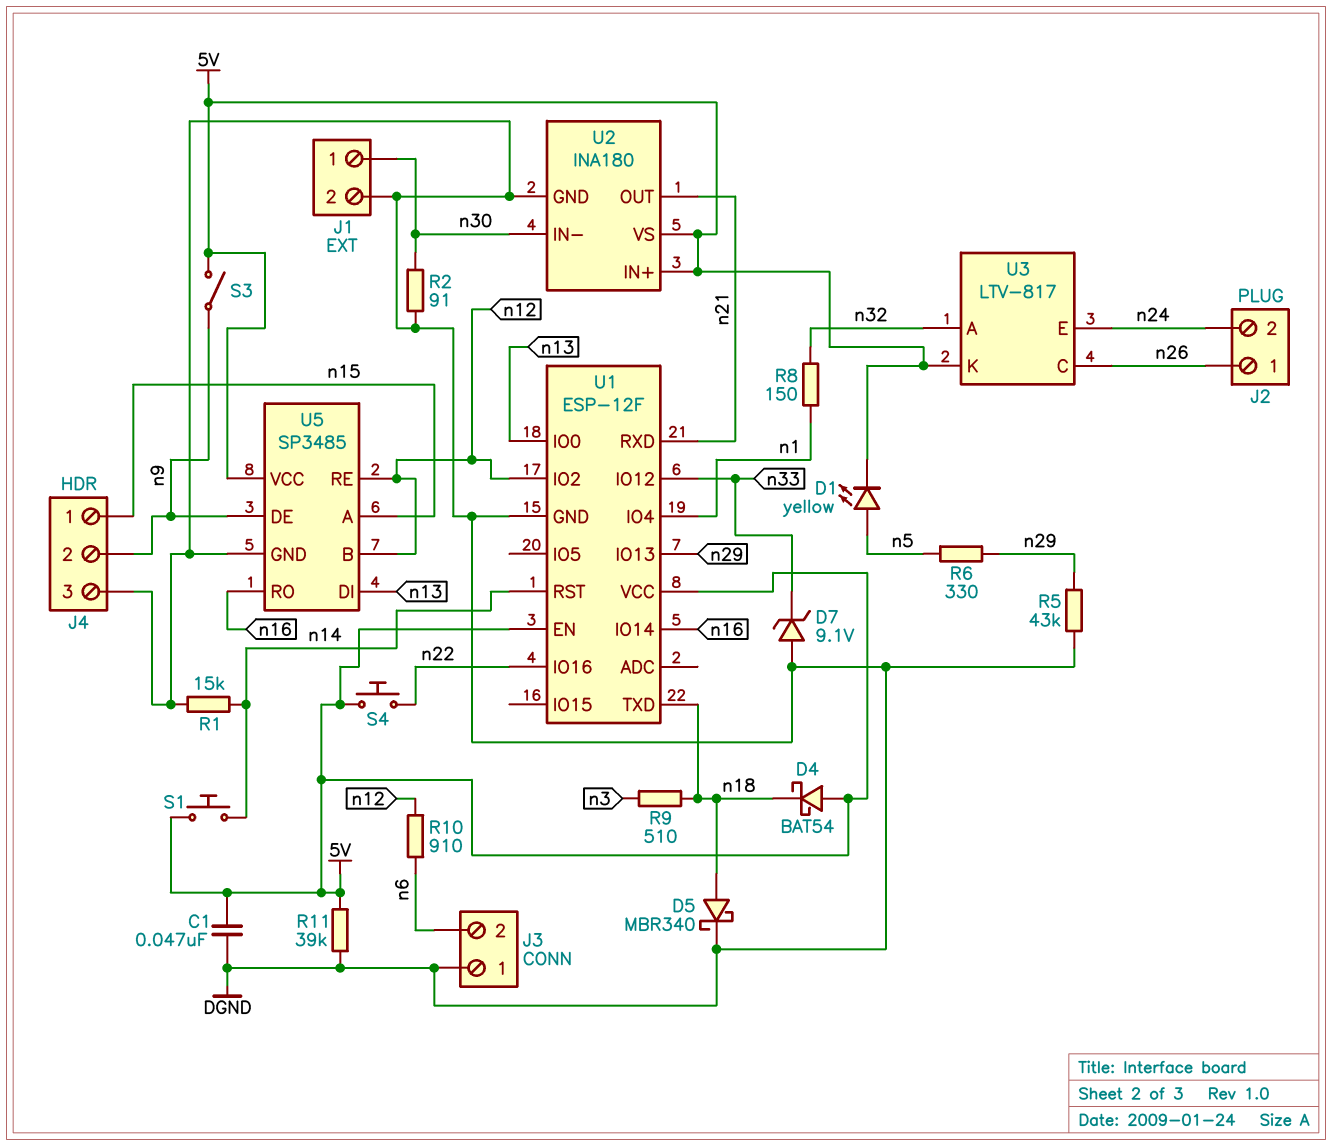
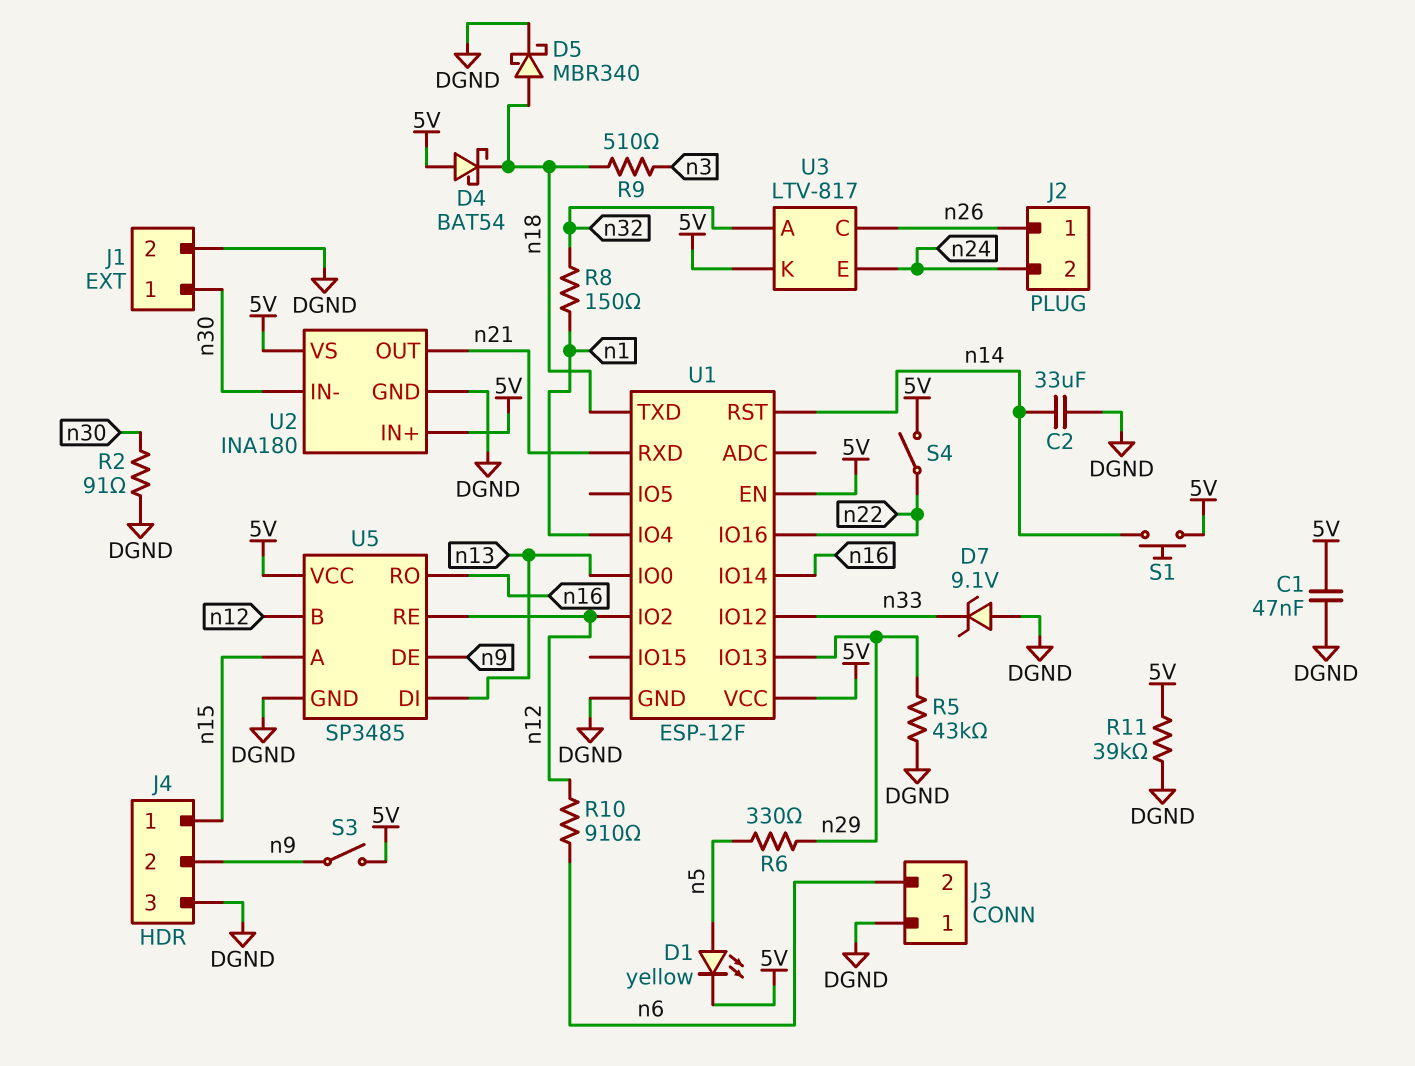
C2: none -> 33uF (DGND, n14)
R1: 15k (DGND, n14) -> none
S4: button (5V, n22) -> switch (5V, n22)

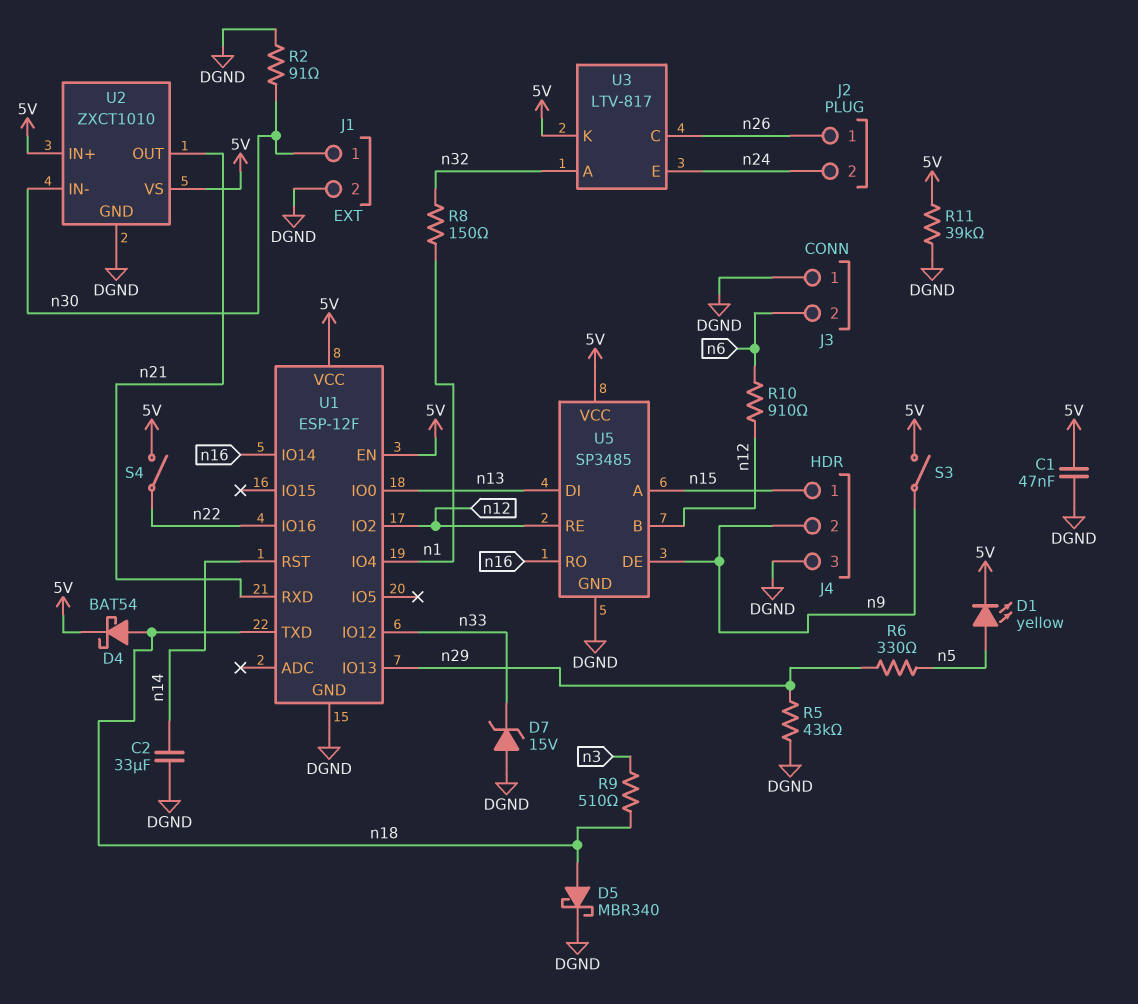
D4: schottky BAT54 (A 5V, K n18) -> schottky BAT54 (A n18, K 5V)
D7: zener 9.1V (A DGND, K n33) -> zener 15V (A DGND, K n33)
S1: button (5V, n14) -> none
U2: INA180 -> ZXCT1010

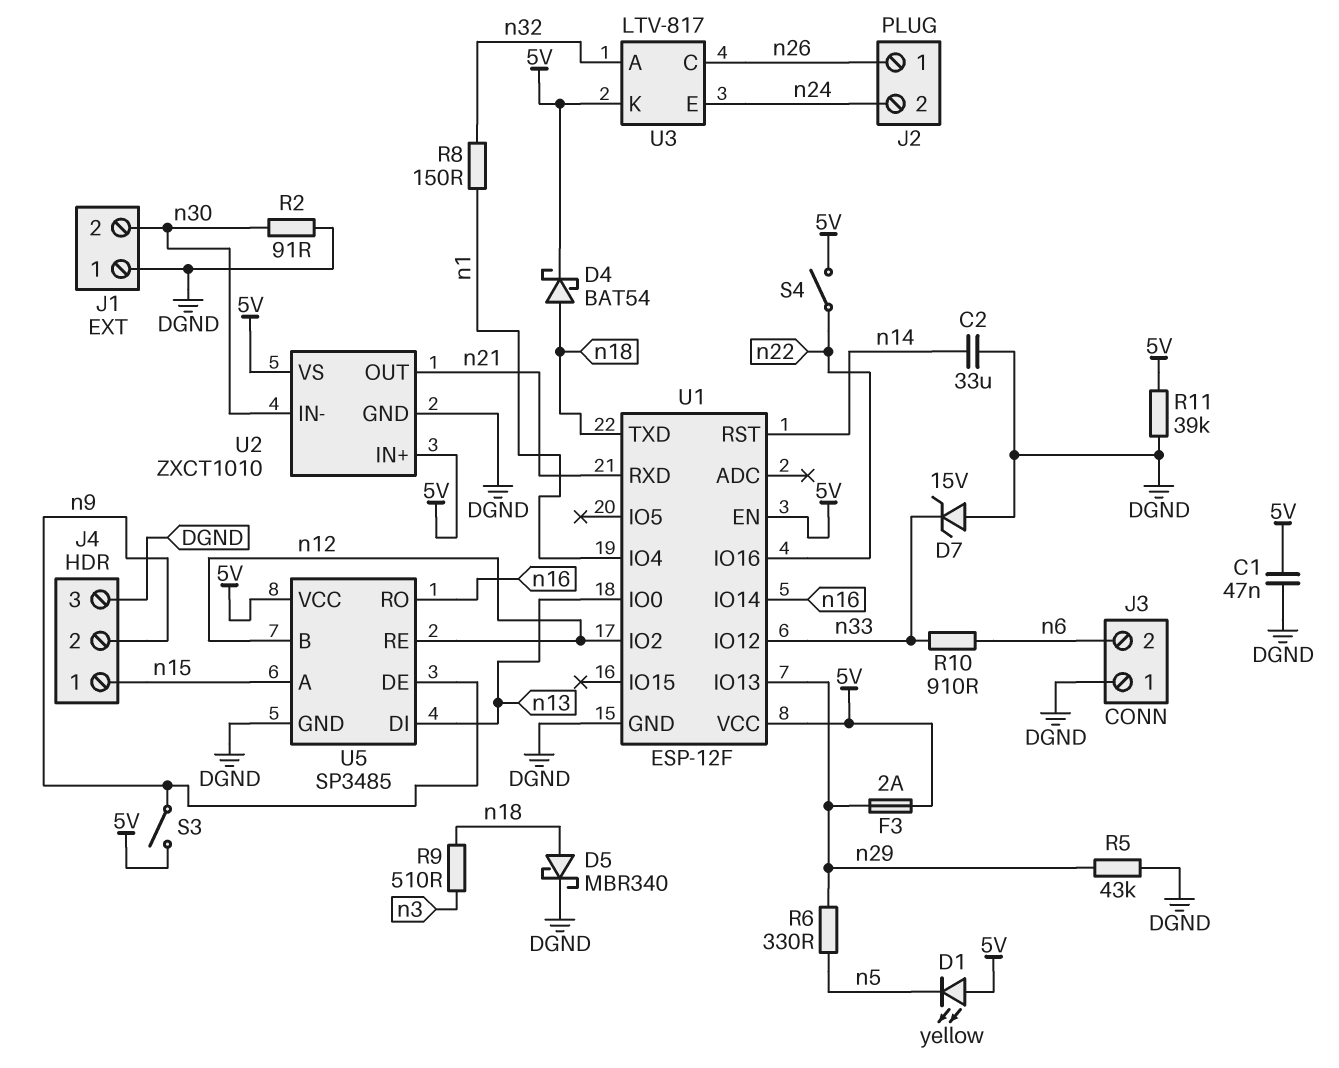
D1: LED yellow (A n5, K 5V) -> LED yellow (A 5V, K n5)
F3: none -> 2A (5V, n29)
J1 pin 1: n30 -> DGND
J1 pin 2: DGND -> n30
R10: 910 (n6, n12) -> 910 (n6, n33)

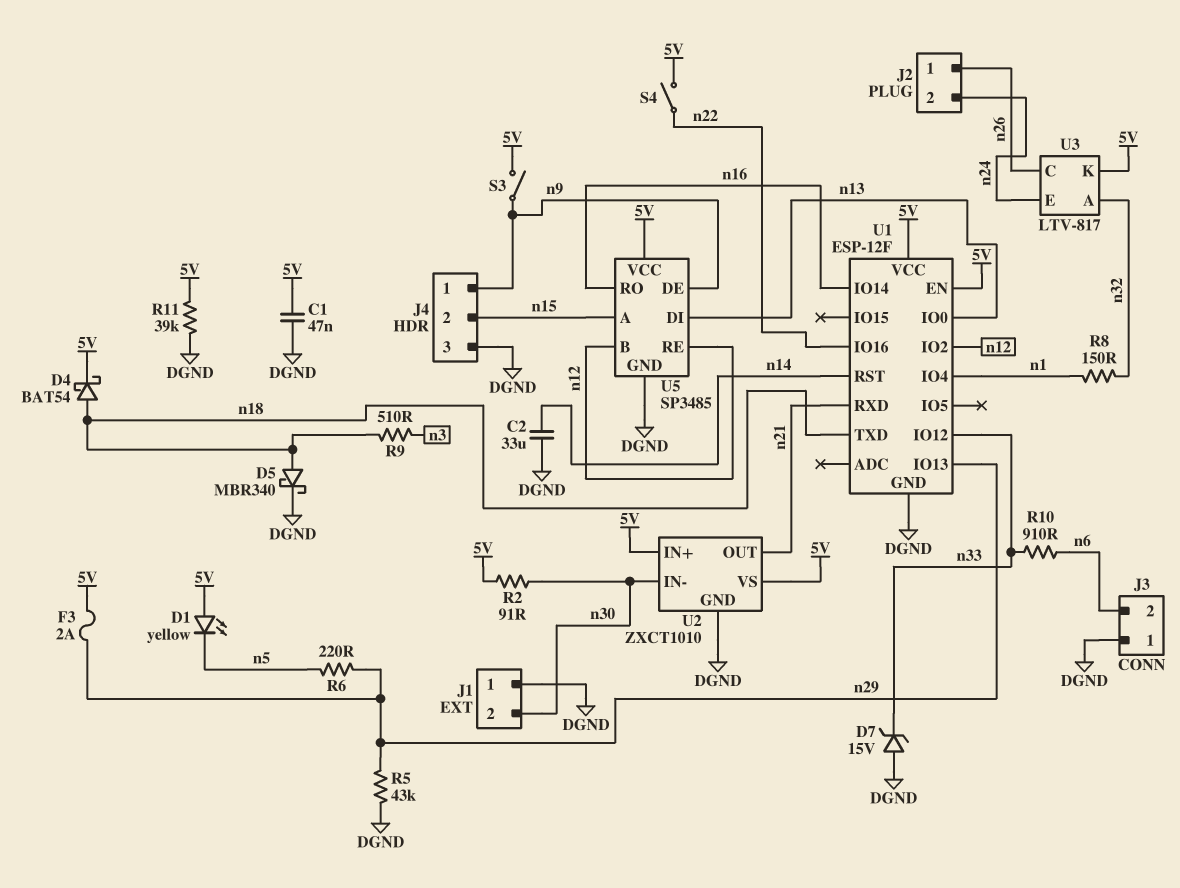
J4 pin 1: n15 -> n9
J4 pin 2: n9 -> n15
R2: 91 (DGND, n30) -> 91 (5V, n30)
R6: 330 (n5, n29) -> 220 (n5, n29)

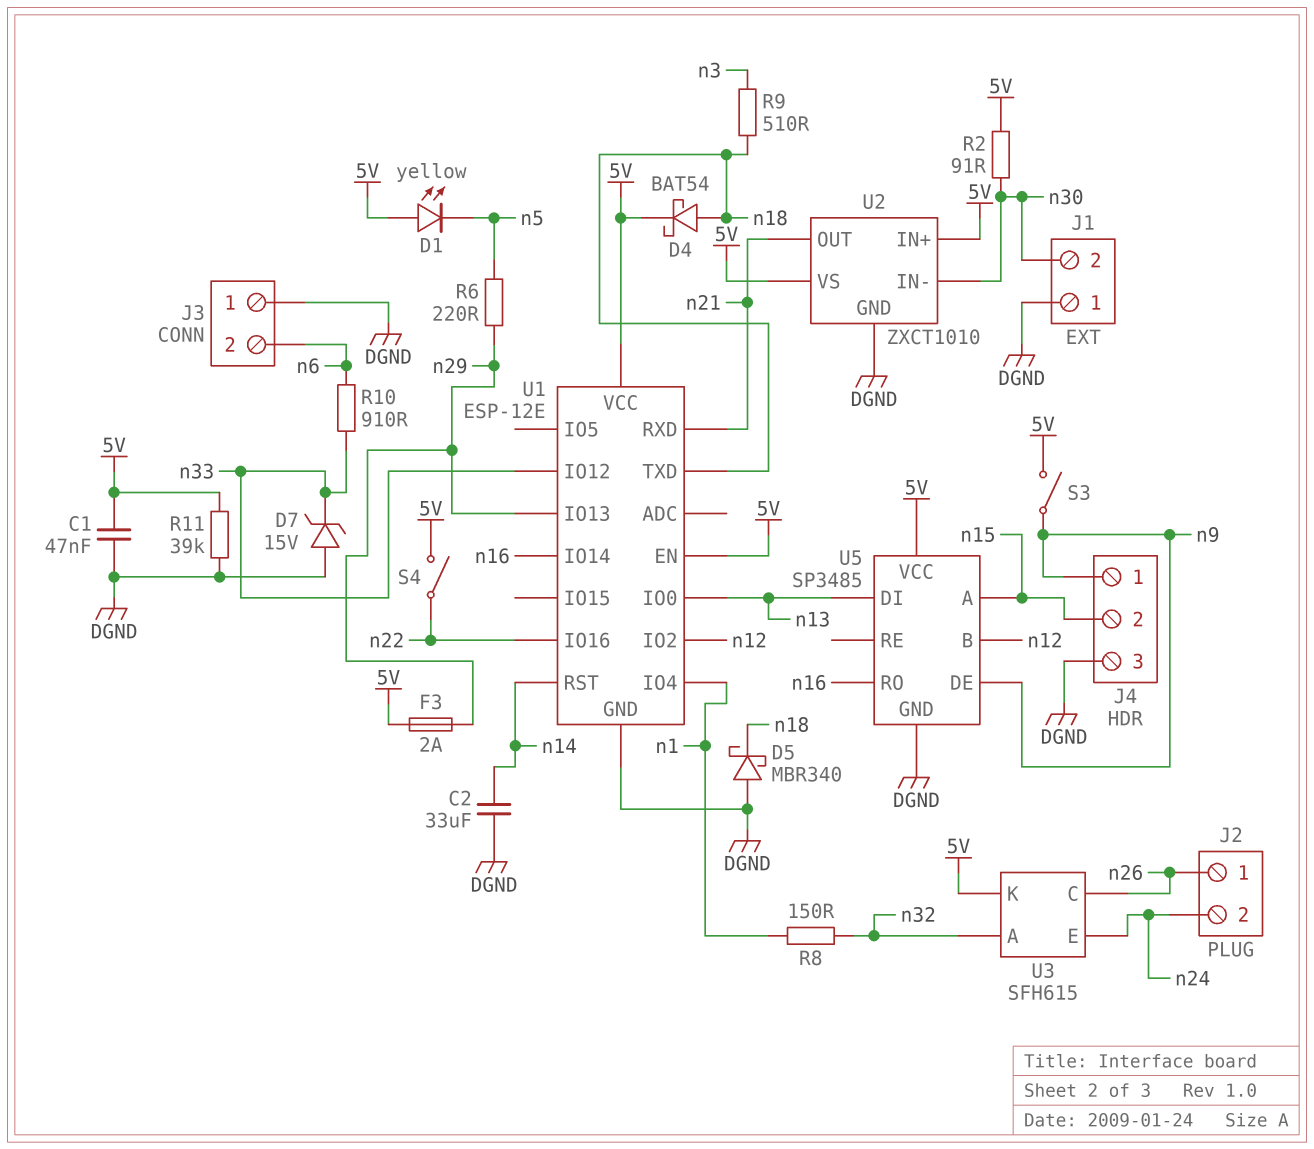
D5: schottky MBR340 (A n18, K DGND) -> schottky MBR340 (A DGND, K n18)
R5: 43k (DGND, n29) -> none
U1: ESP-12F -> ESP-12E
U3: LTV-817 -> SFH615
U5 pin RE: n12 -> none

